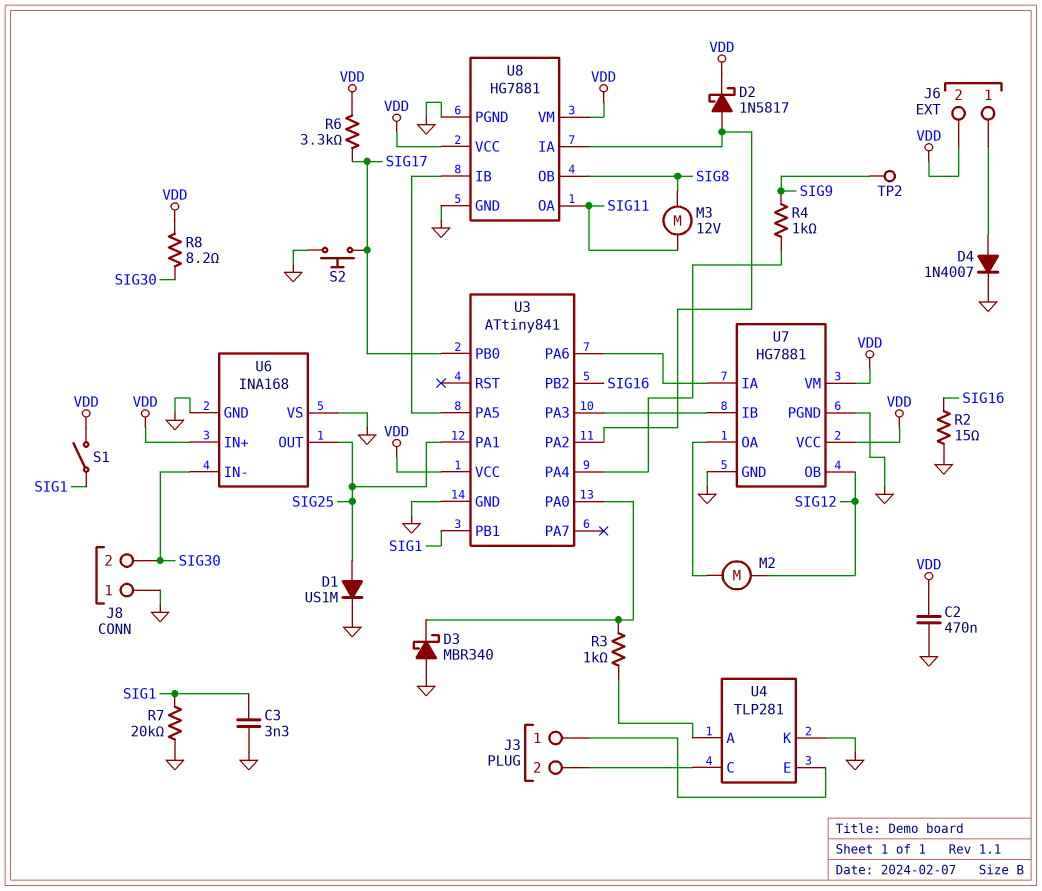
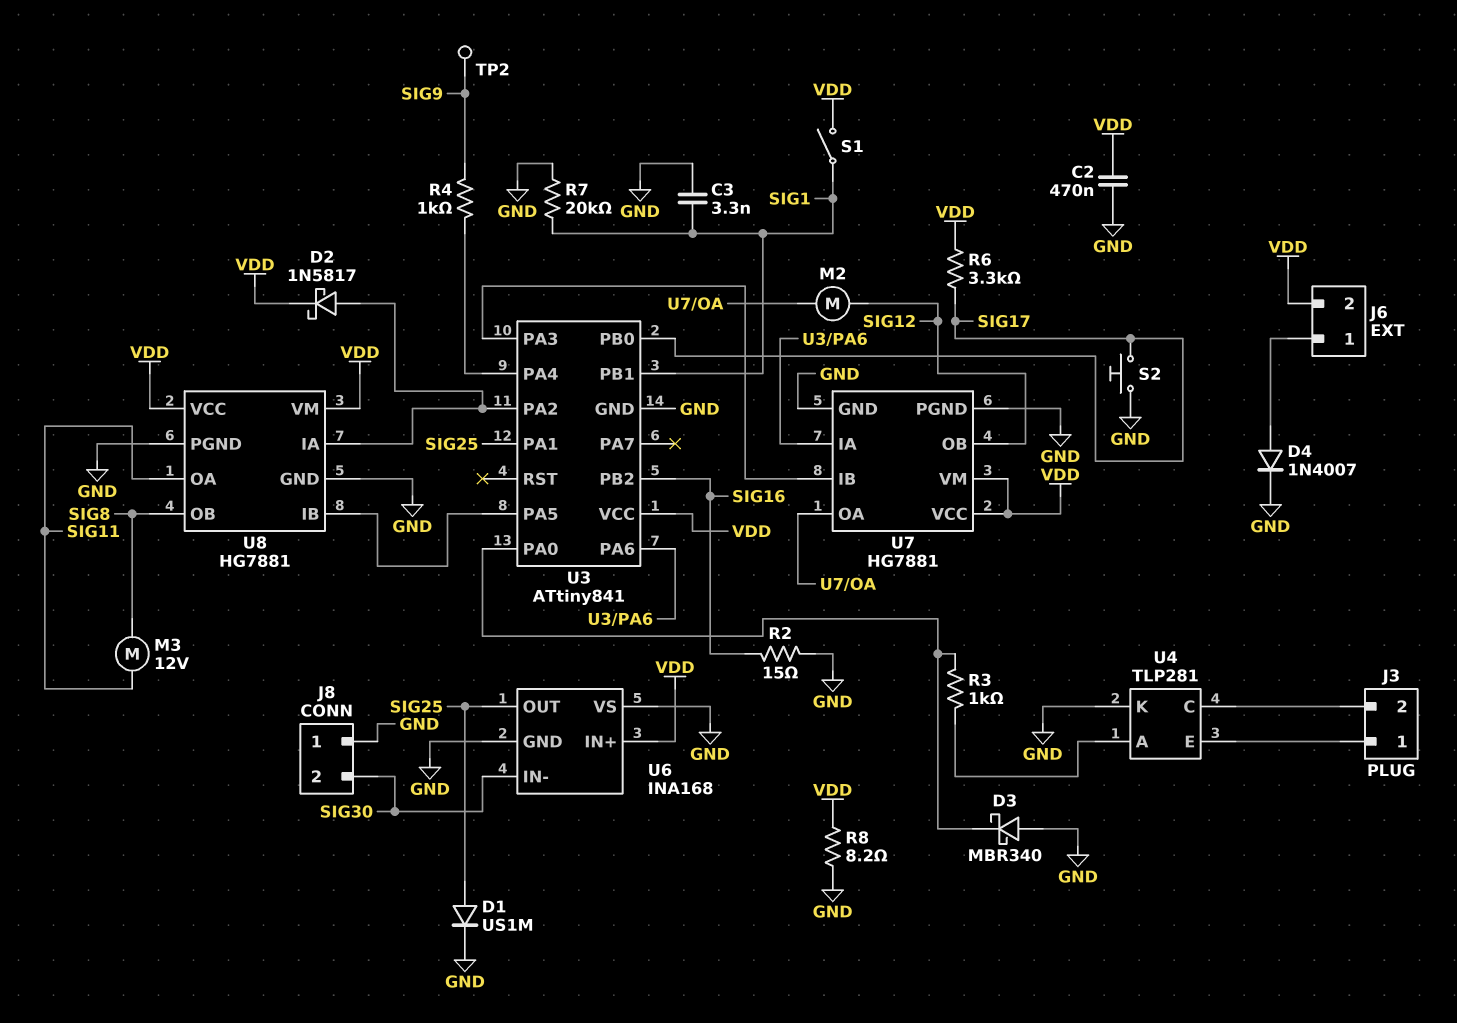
R8: 8.2 (SIG30, VDD) -> 8.2 (GND, VDD)

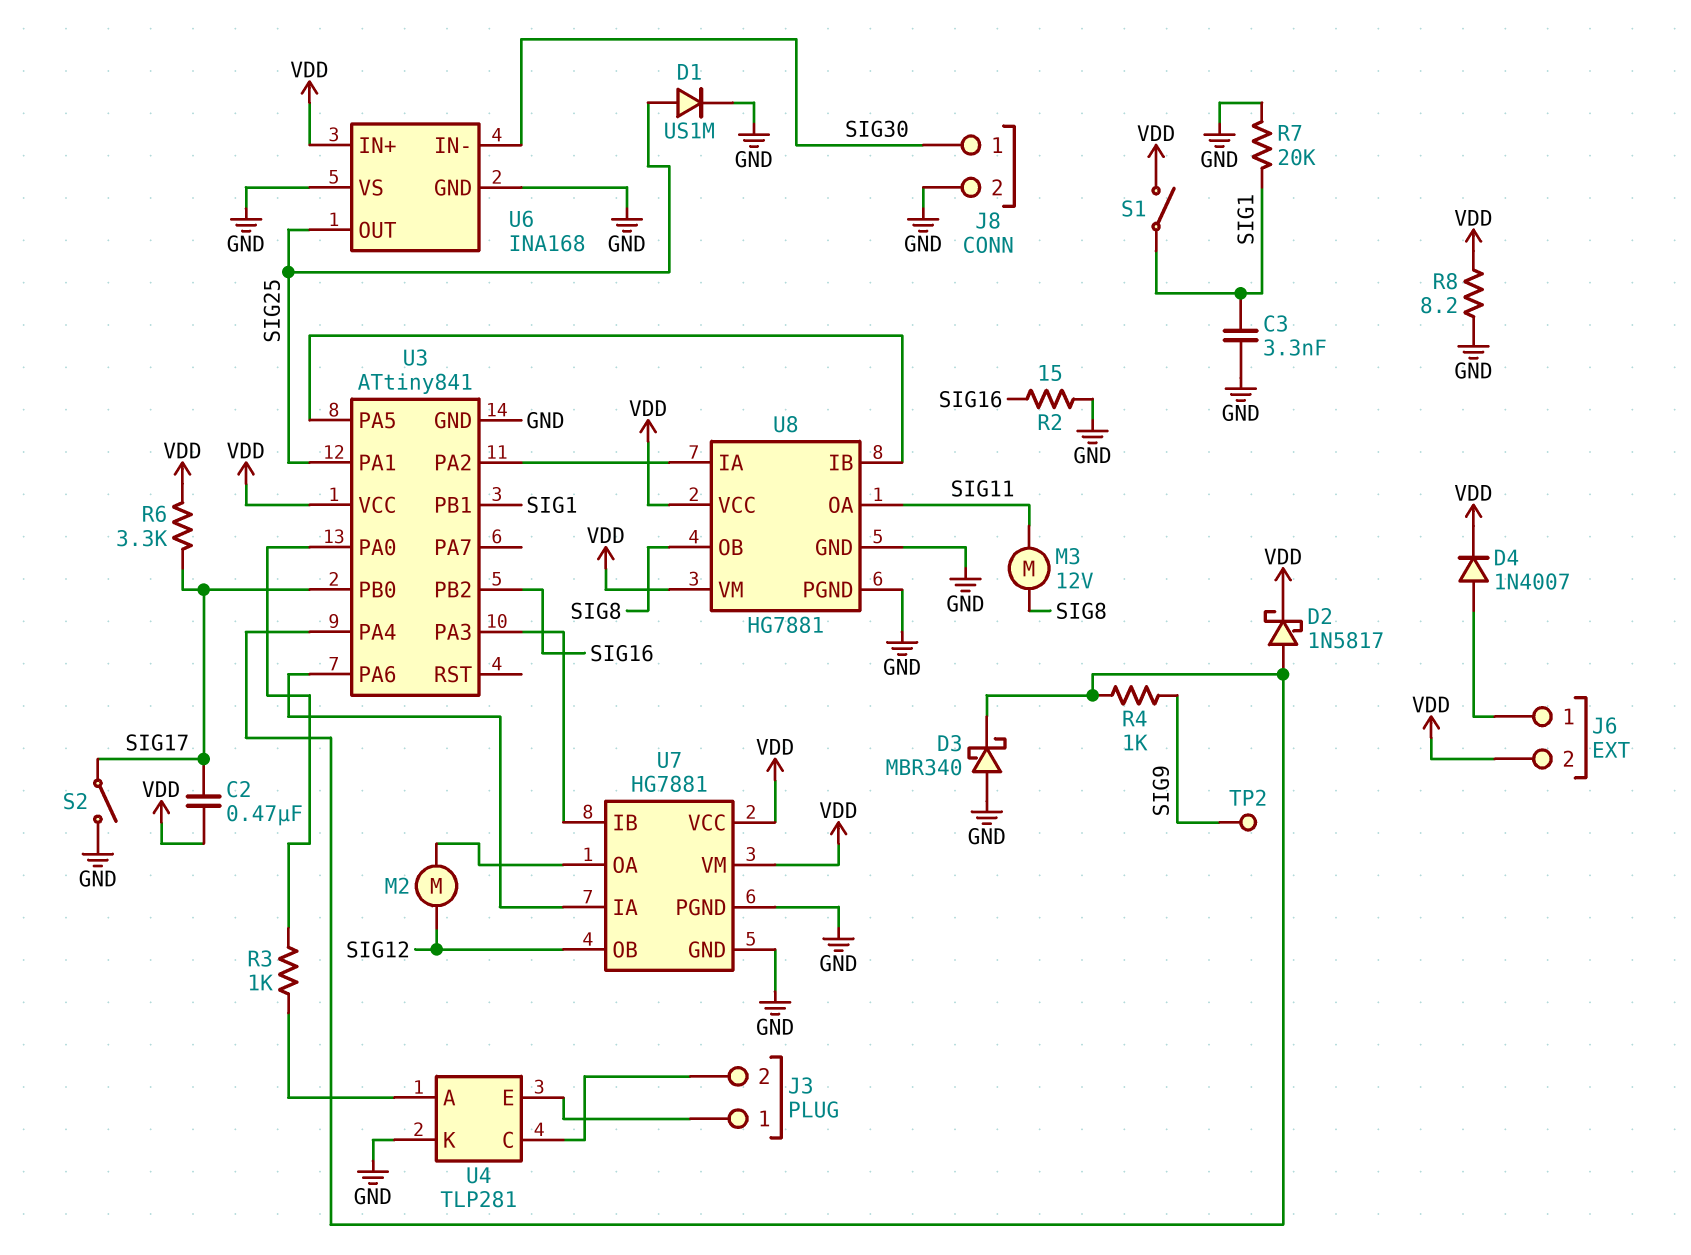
C2: 470nF (GND, VDD) -> 470nF (SIG17, VDD)
D2: schottky 1N5817 (A U3/PA2, K VDD) -> schottky 1N5817 (A U3/PA4, K VDD)
D3: schottky MBR340 (A GND, K U3/PA0) -> schottky MBR340 (A GND, K U3/PA4)
D4: diode 1N4007 (A J6/1, K GND) -> diode 1N4007 (A J6/1, K VDD)
J8 pin 1: GND -> SIG30
J8 pin 2: SIG30 -> GND
S2: button (GND, SIG17) -> switch (GND, SIG17)

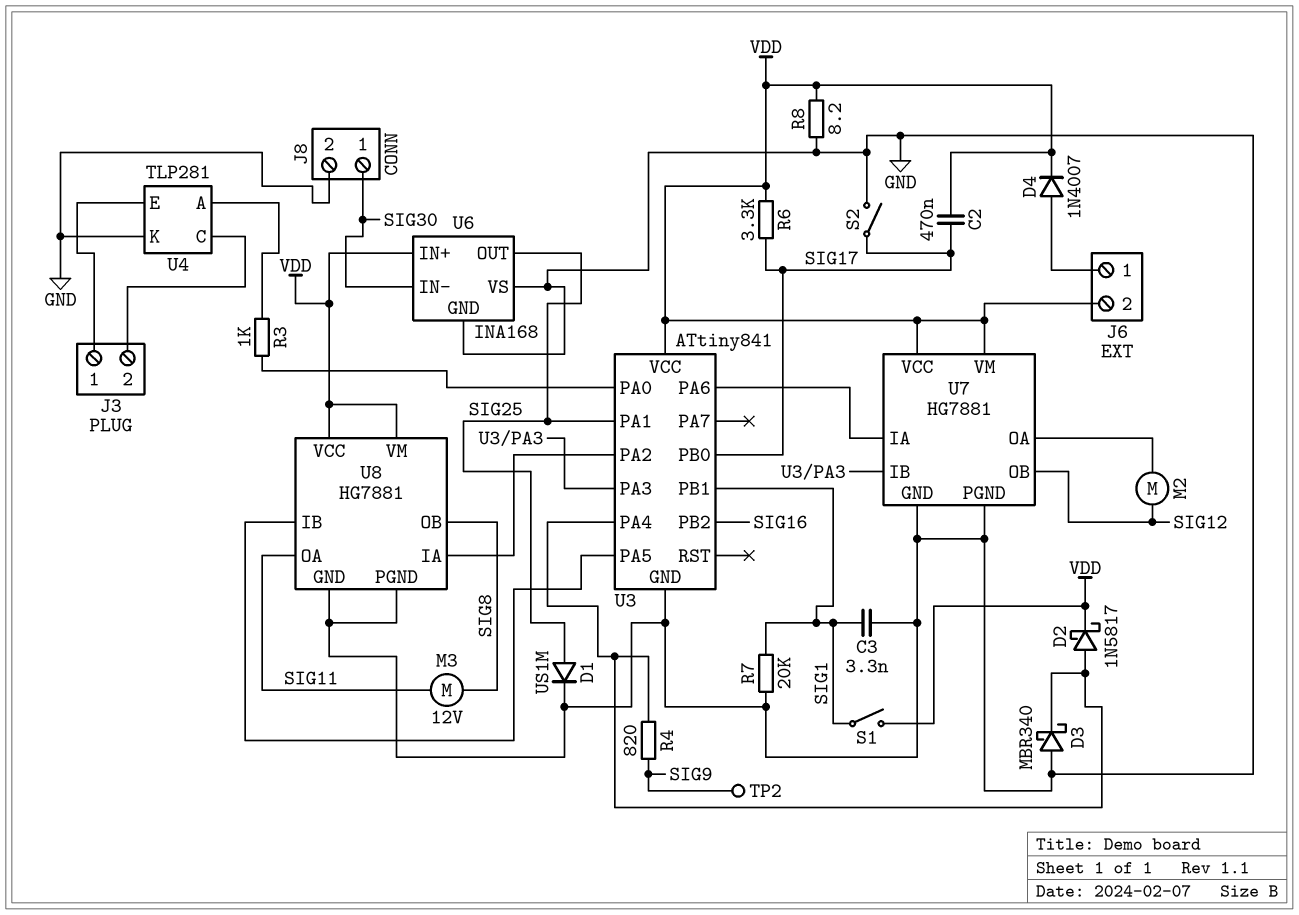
R2: 15 (GND, SIG16) -> none
R4: 1k (SIG9, U3/PA4) -> 820 (SIG9, U3/PA4)

